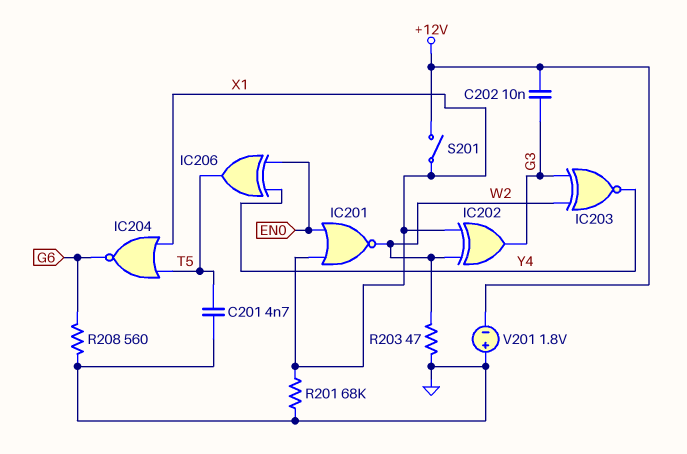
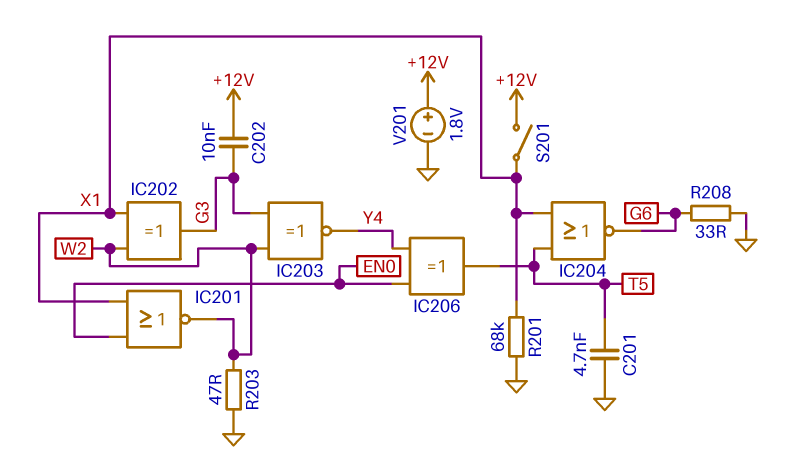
R208: 560 (G6, GND) -> 33 (G6, GND)
V201: 1.8V (plus GND, minus +12V) -> 1.8V (plus +12V, minus GND)

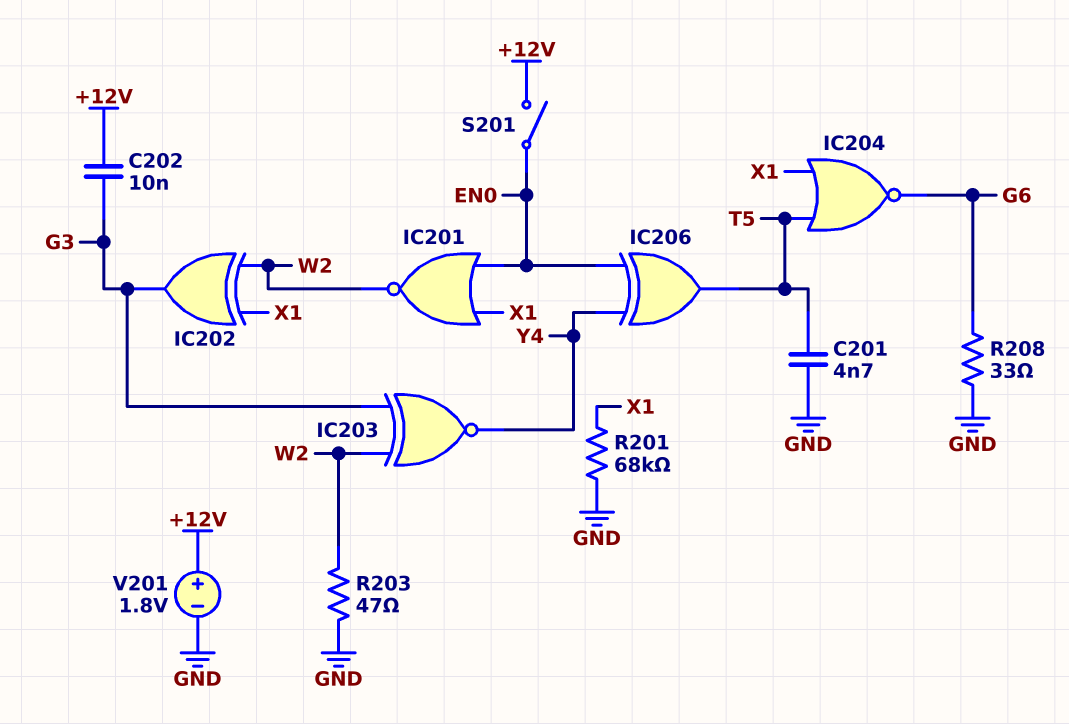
S201: switch (+12V, X1) -> switch (+12V, EN0)

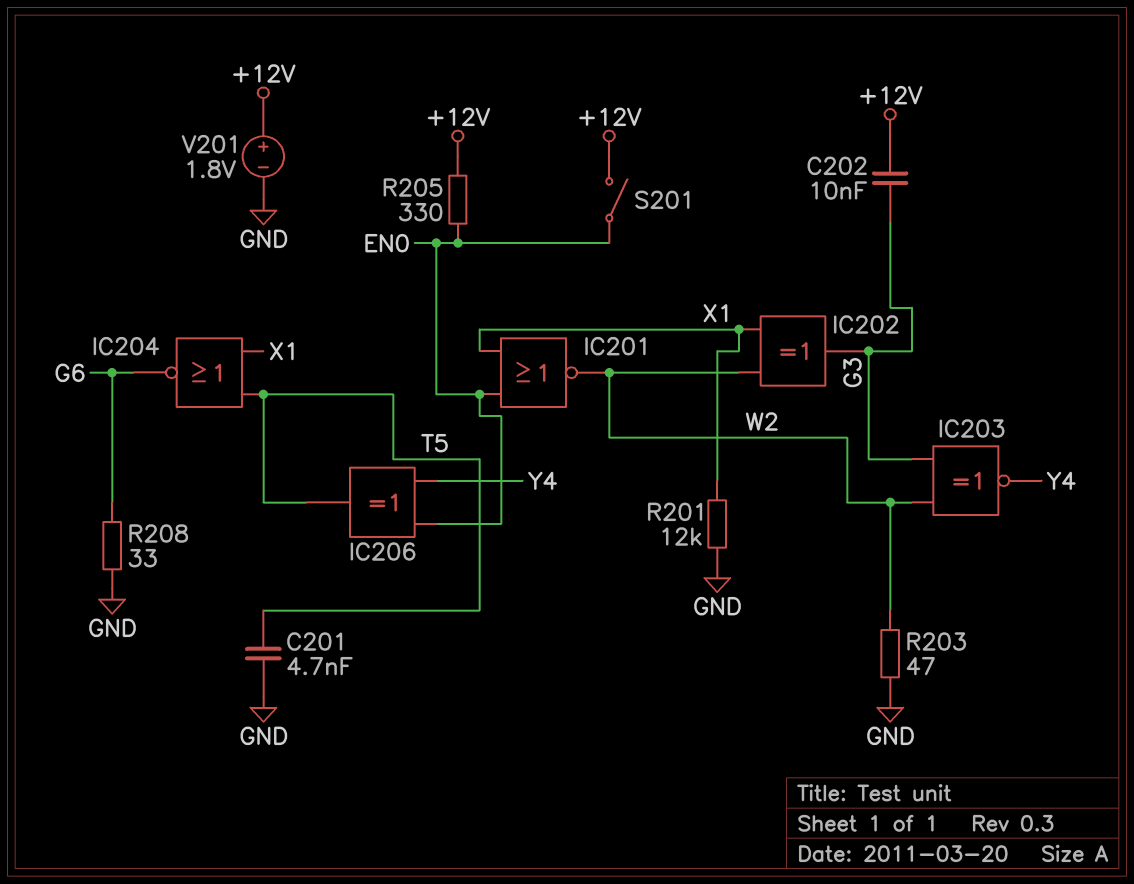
R201: 68k (GND, X1) -> 12k (GND, X1)
R205: none -> 330 (+12V, EN0)

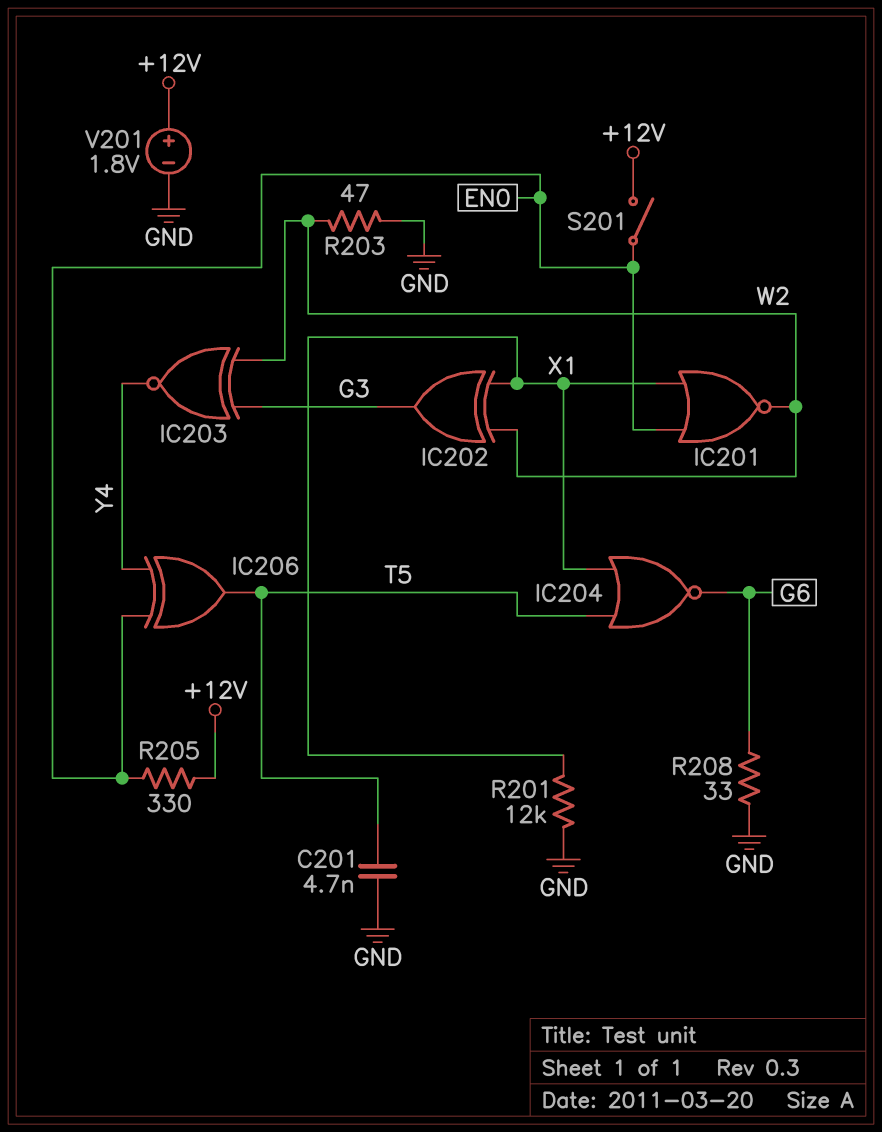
C202: 10nF (+12V, G3) -> none

